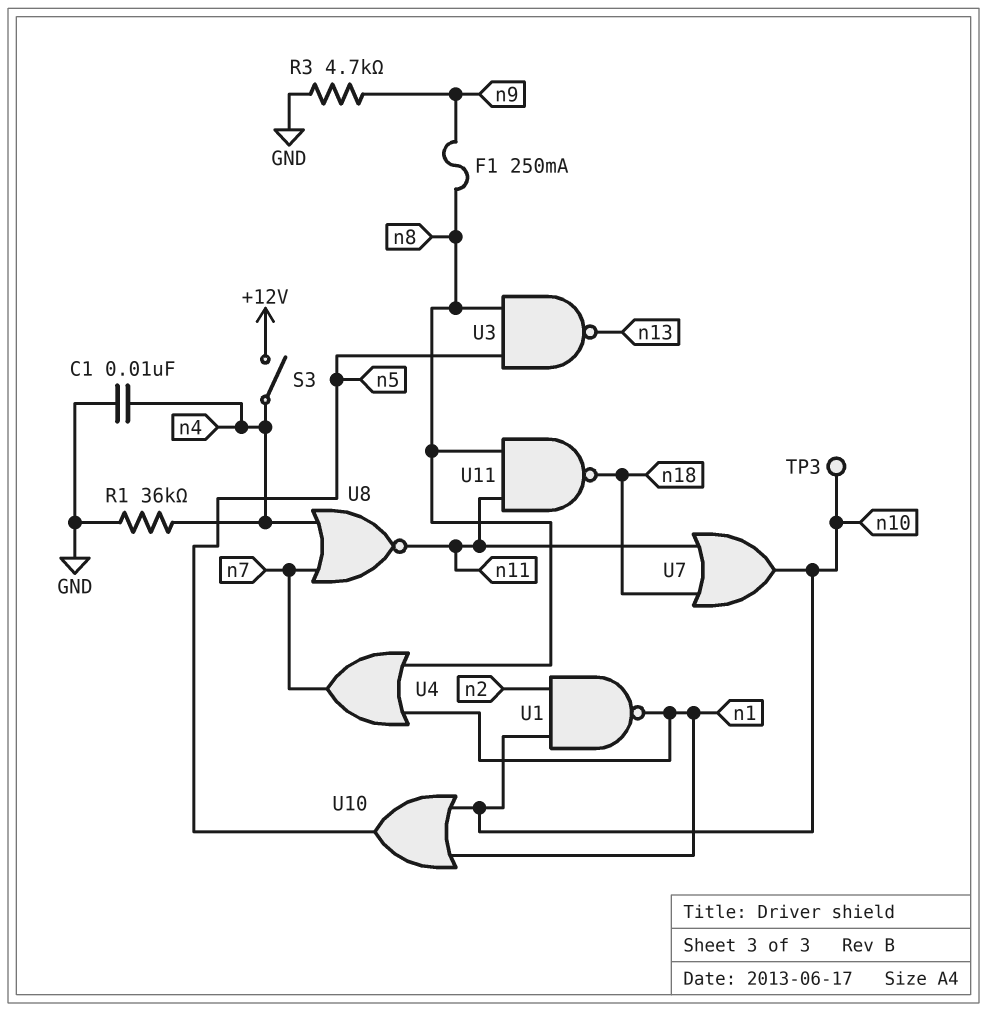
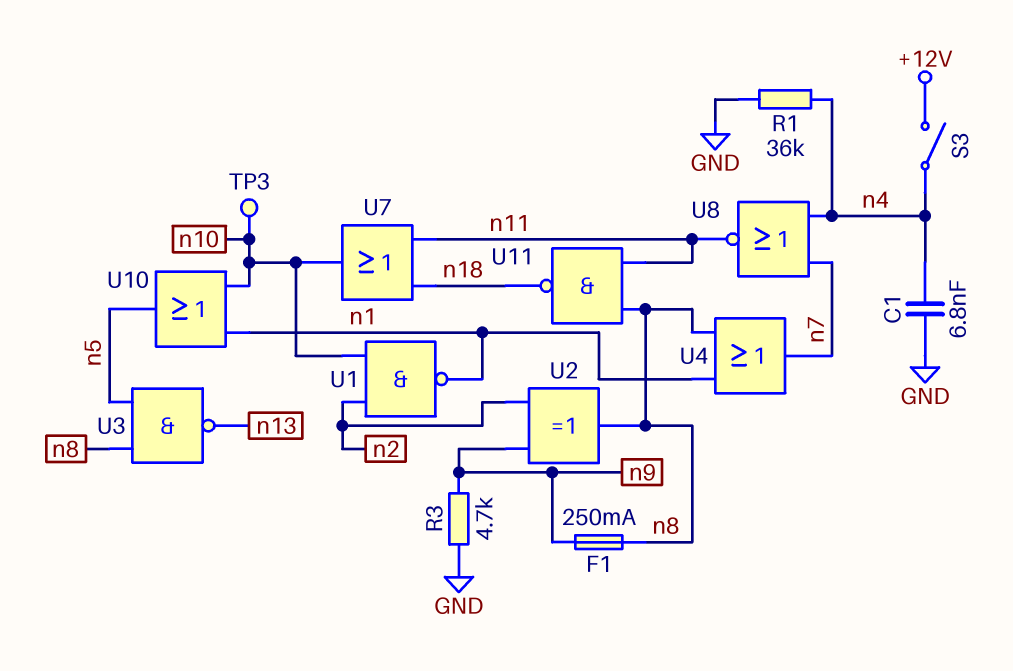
C1: 10nF (GND, n4) -> 6.8nF (GND, n4)
U2: none -> XOR (in n2, in n9, out n8)

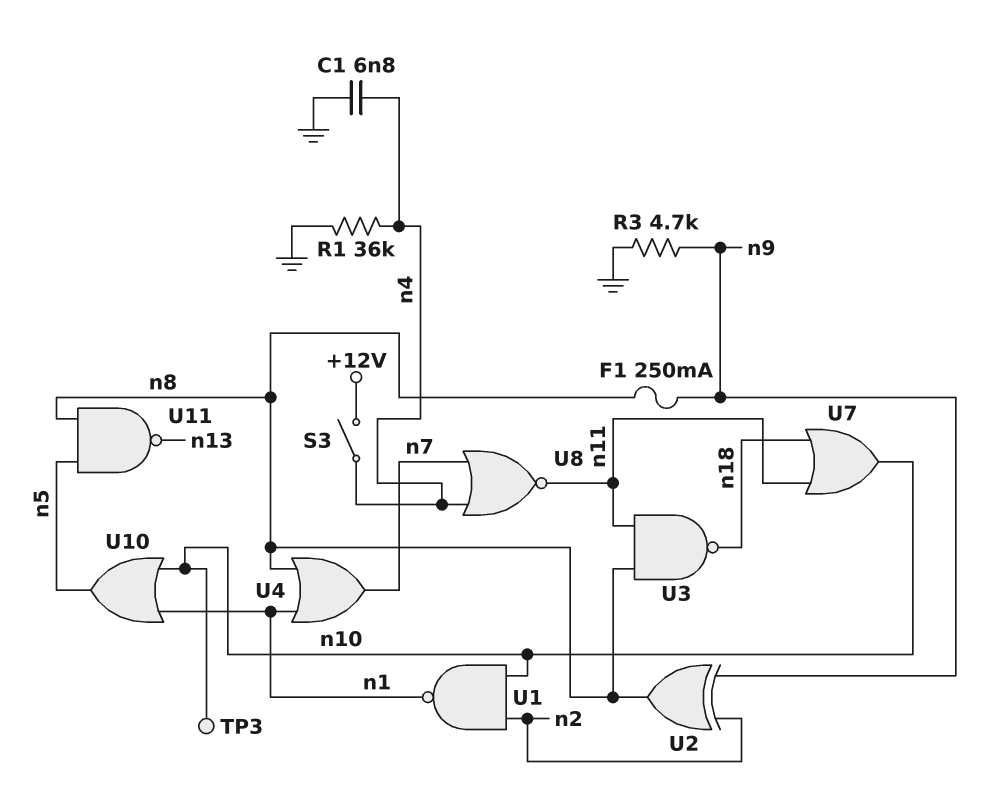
U3: NAND (in n5, in n8, out n13) -> NAND (in n8, in n11, out n18)
U11: NAND (in n8, in n11, out n18) -> NAND (in n5, in n8, out n13)

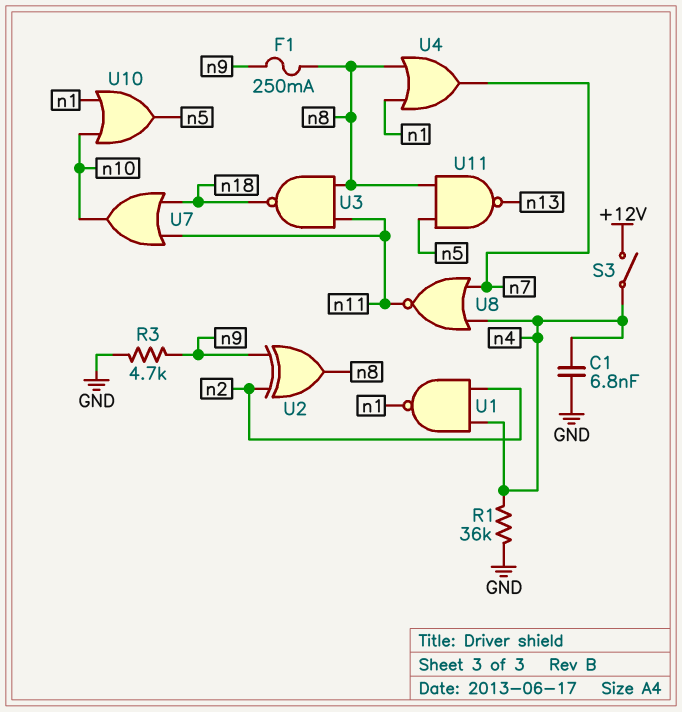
TP3: test point (n10) -> none
U1: NAND (in n2, in n10, out n1) -> NAND (in n2, in n4, out n1)

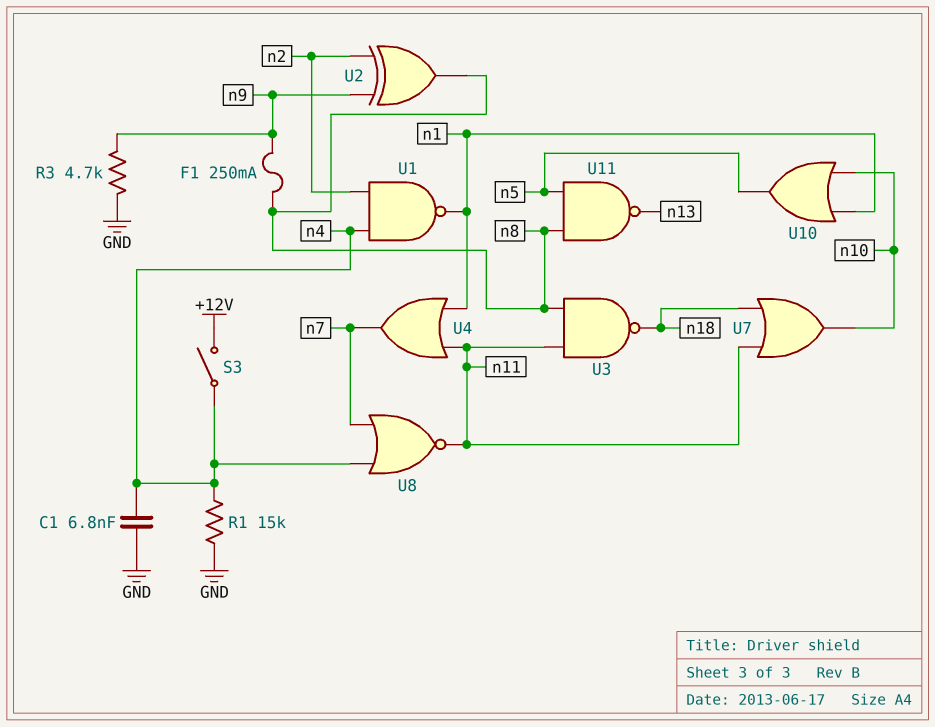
R1: 36k (GND, n4) -> 15k (GND, n4)
U4: OR (in n1, in n8, out n7) -> OR (in n1, in n11, out n7)

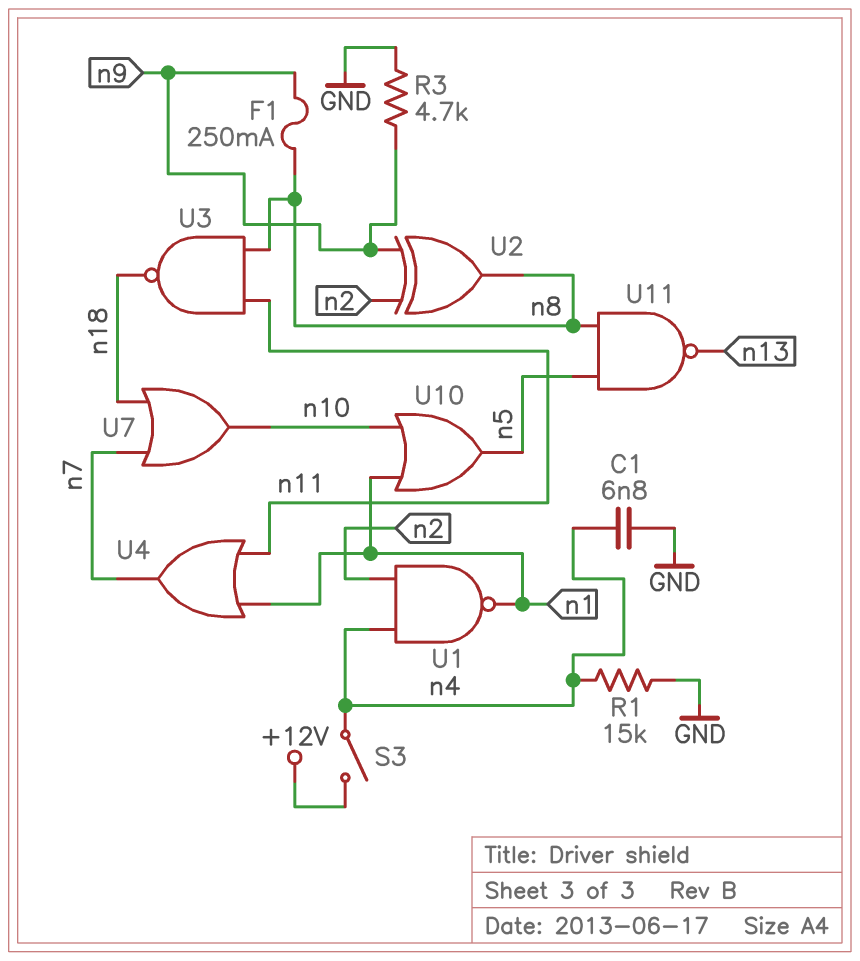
U7: OR (in n11, in n18, out n10) -> OR (in n7, in n18, out n10)
U8: NOR (in n4, in n7, out n11) -> none

